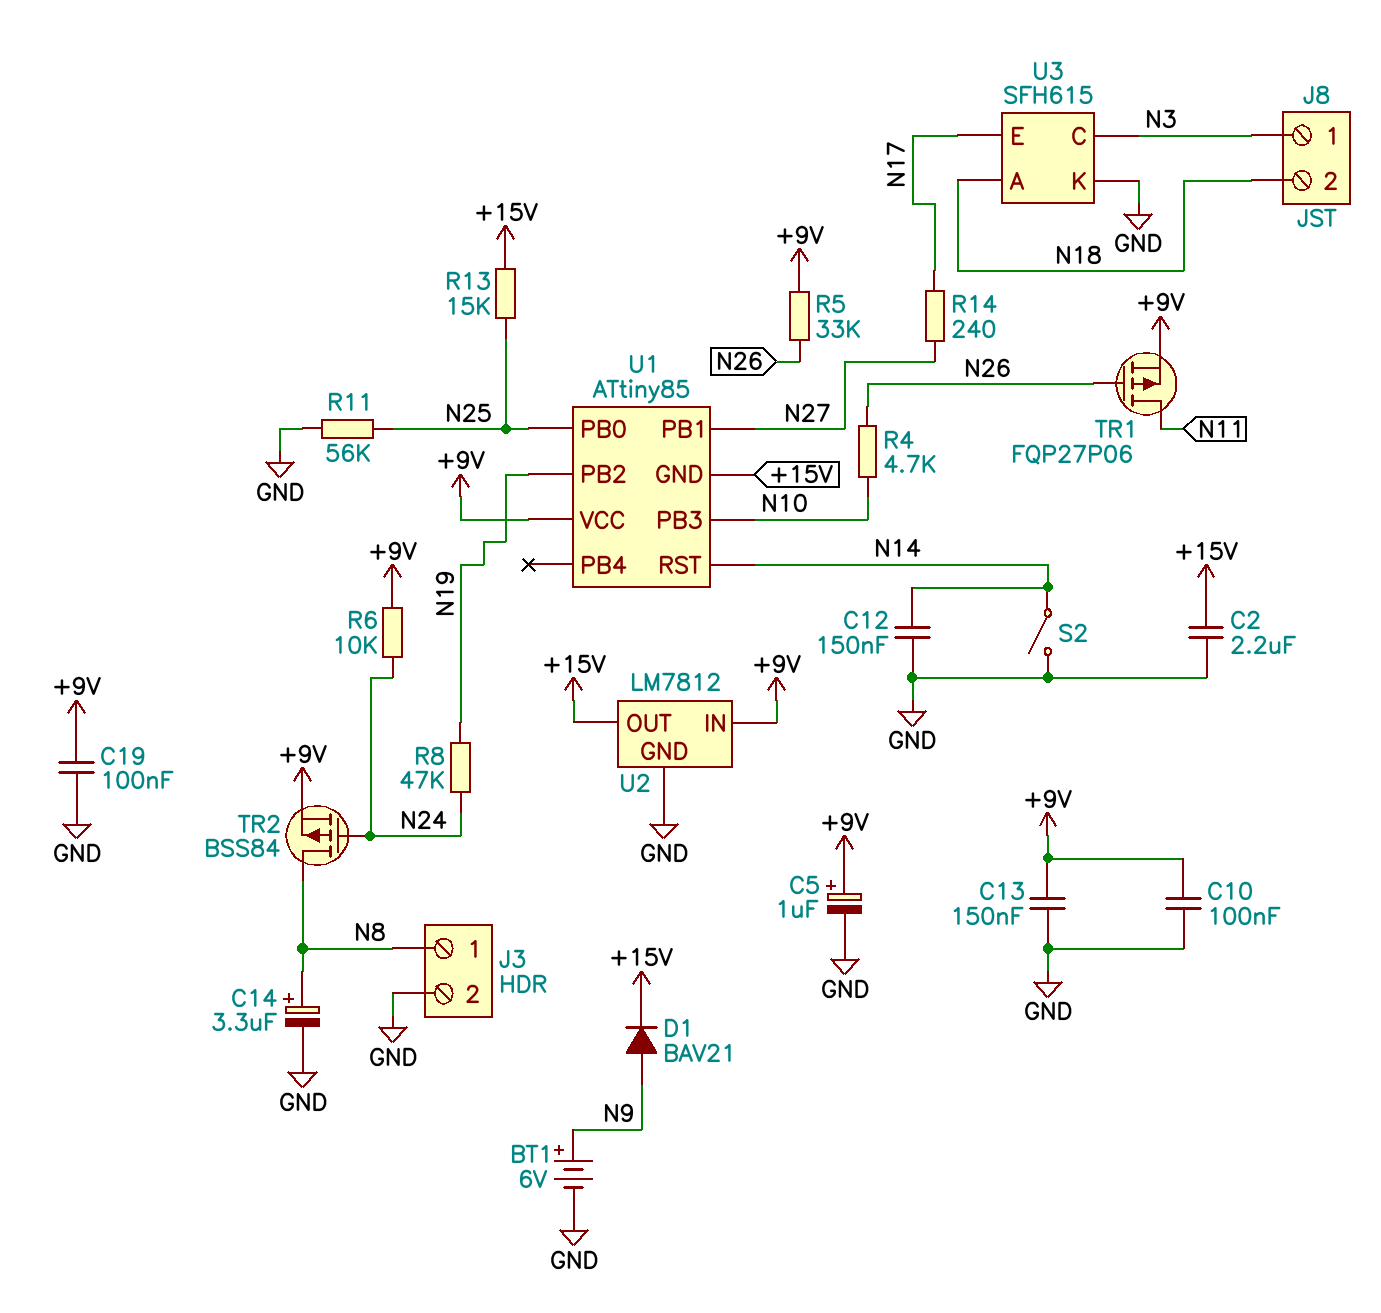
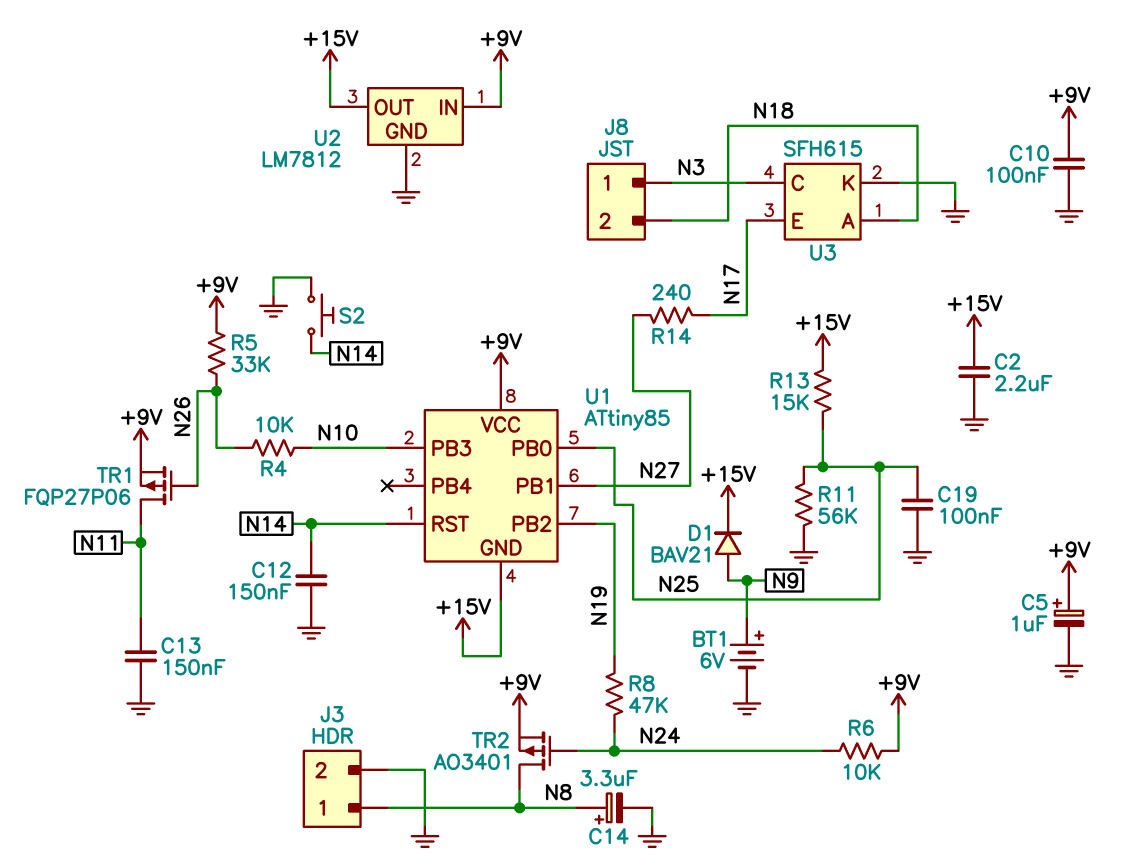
C13: 150nF (+9V, GND) -> 150nF (GND, N11)
C19: 100nF (+9V, GND) -> 100nF (GND, N25)
R4: 4.7k (N10, N26) -> 10k (N10, N26)
S2: switch (GND, N14) -> button (GND, N14)
TR2: PMOS BSS84 (G N24, D N8, S +9V) -> PMOS AO3401 (G N24, D N8, S +9V)

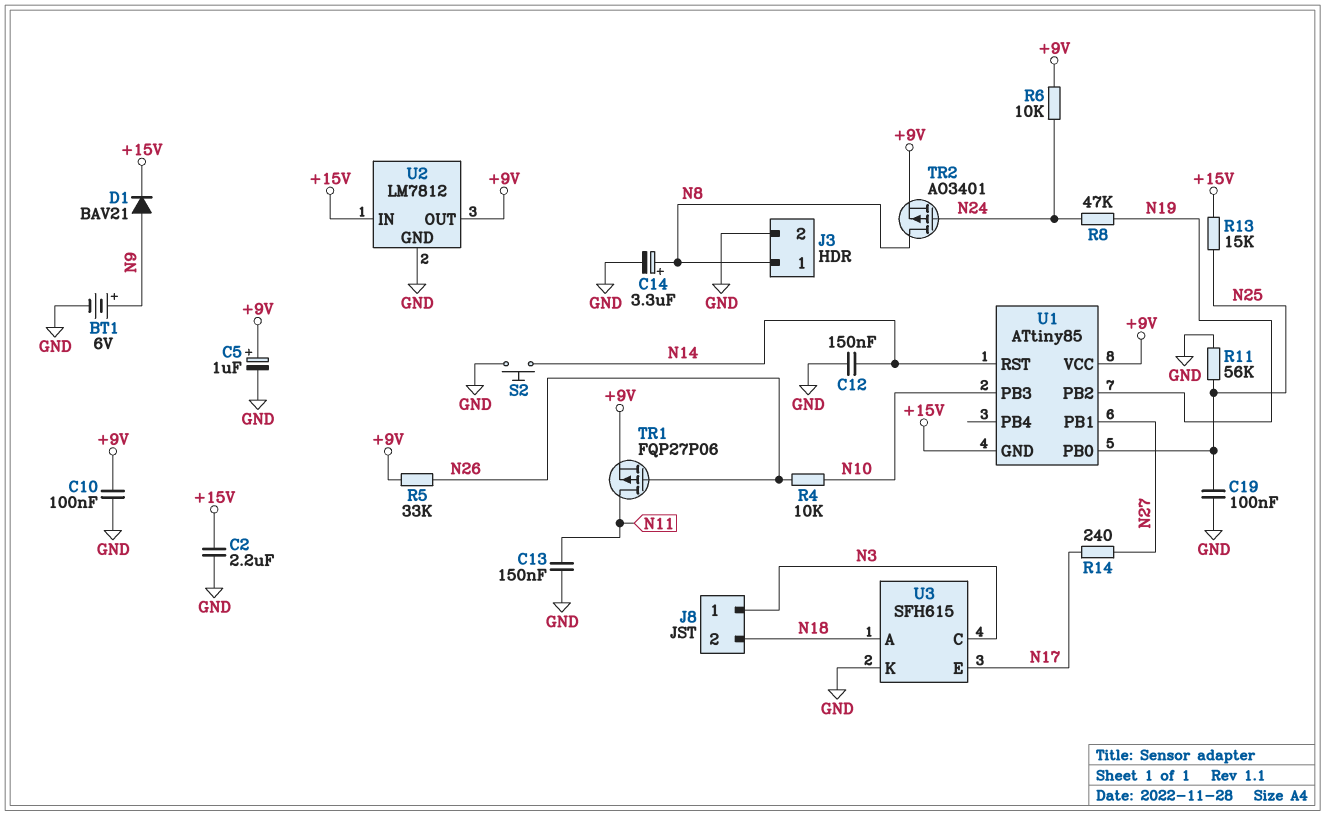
U2 pin IN: +9V -> +15V
U2 pin OUT: +15V -> +9V

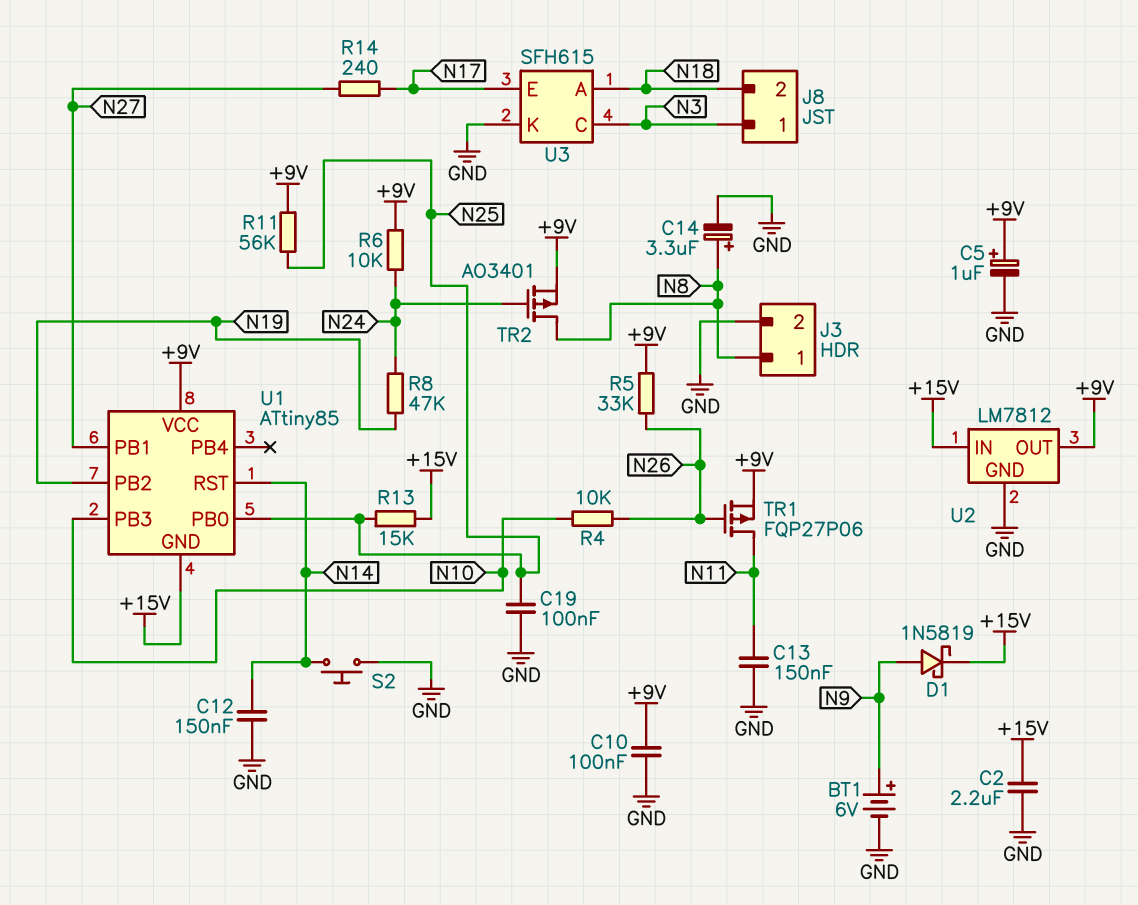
D1: diode BAV21 (A N9, K +15V) -> schottky 1N5819 (A N9, K +15V)
R11: 56k (GND, N25) -> 56k (+9V, N25)

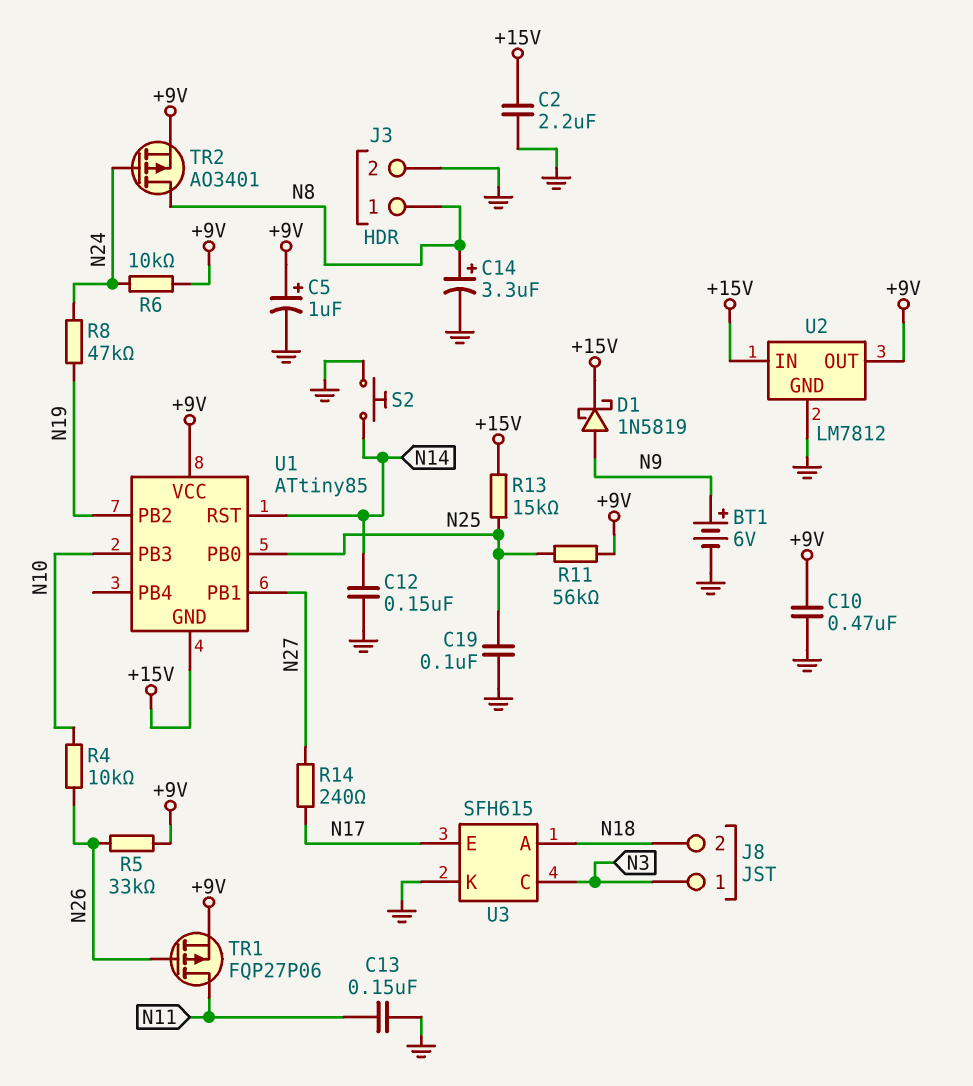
C10: 100nF (+9V, GND) -> 470nF (+9V, GND)

